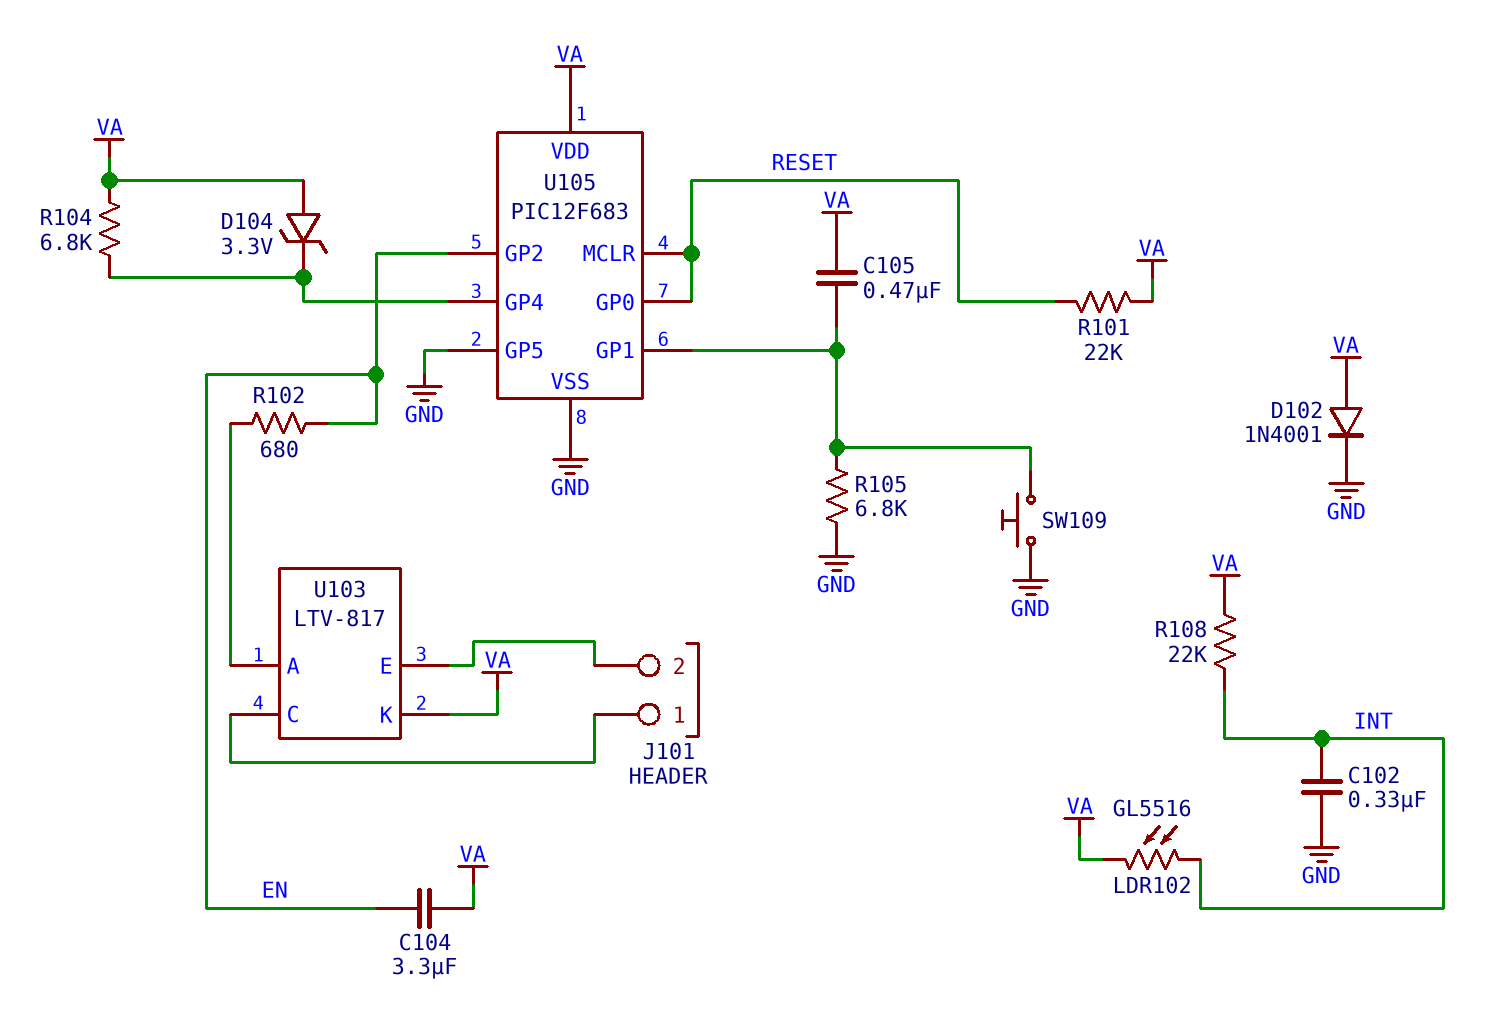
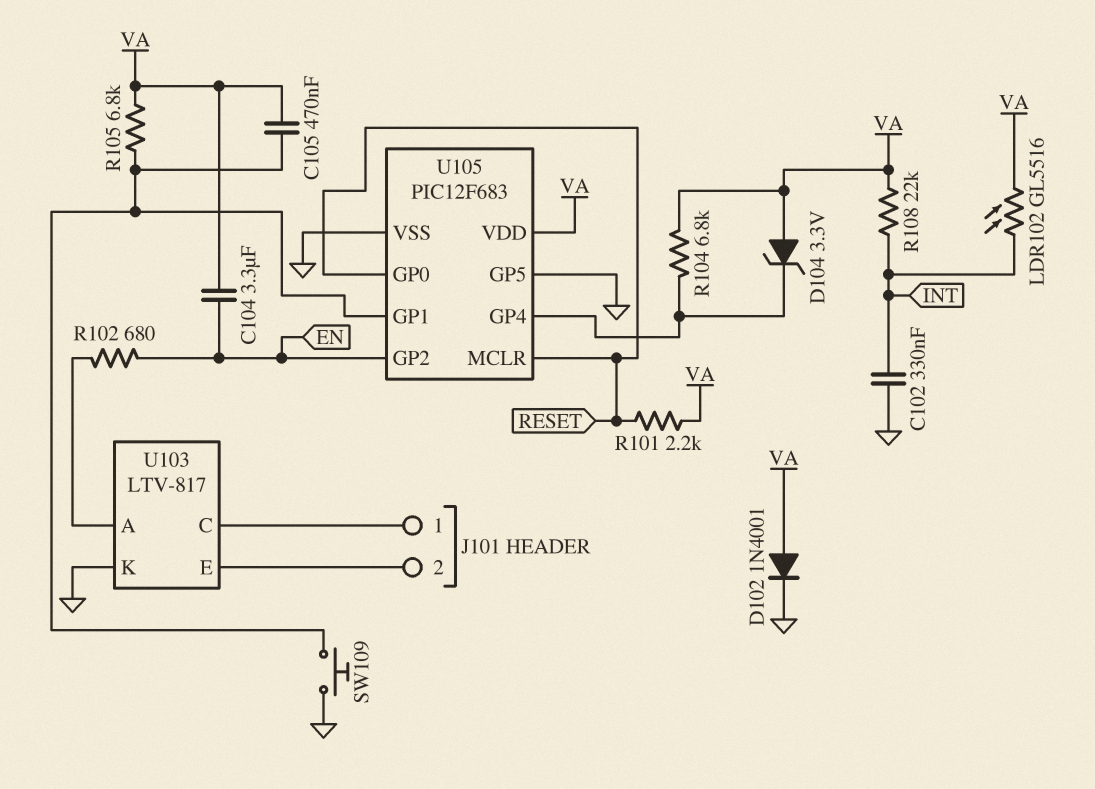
R101: 22k (RESET, VA) -> 2.2k (RESET, VA)
R105: 6.8k (GND, U105/GP1) -> 6.8k (U105/GP1, VA)
U103 pin K: VA -> GND

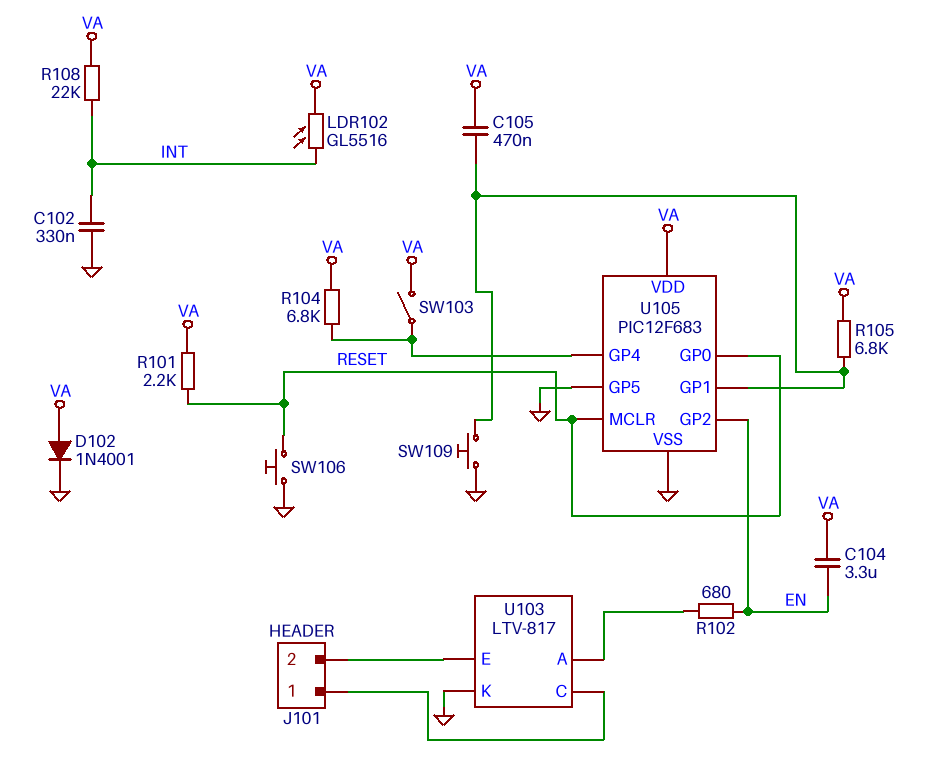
D104: zener 3.3V (A VA, K U105/GP4) -> none
SW103: none -> switch (U105/GP4, VA)
SW106: none -> button (GND, RESET)

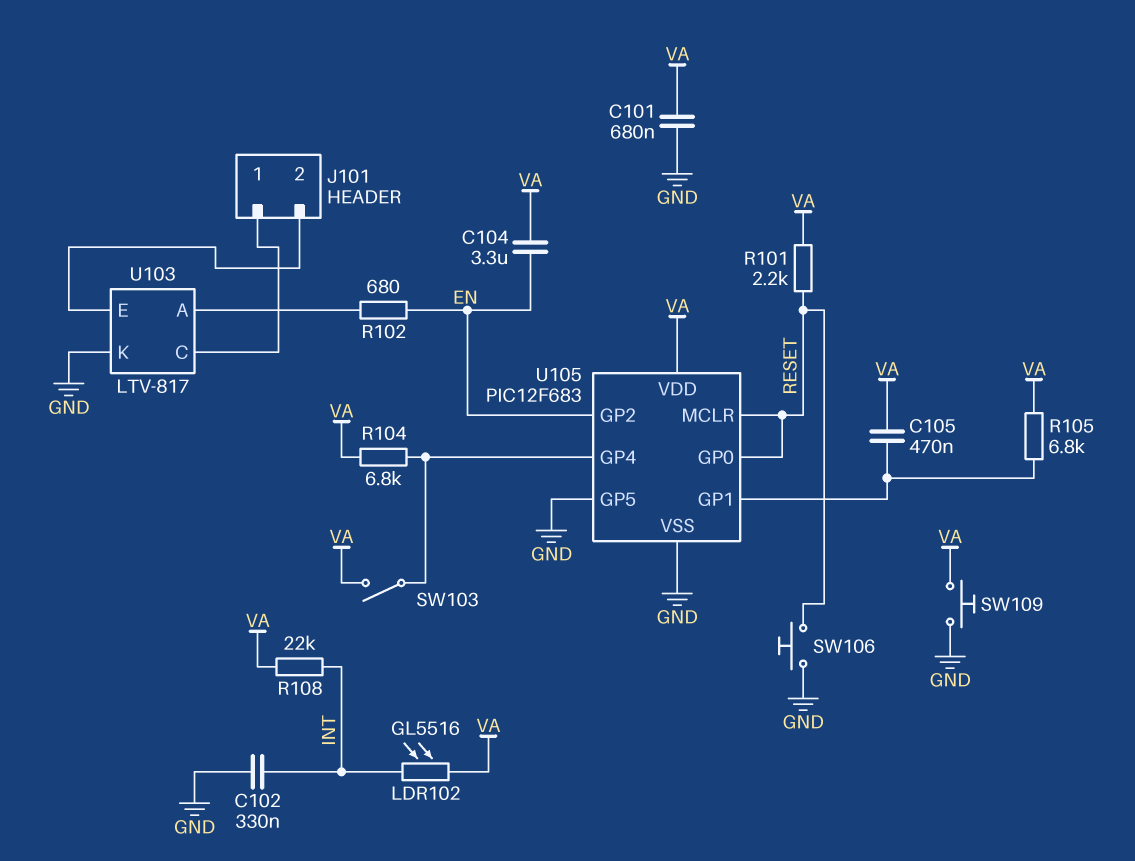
C101: none -> 680nF (GND, VA)
D102: diode 1N4001 (A VA, K GND) -> none
SW109: button (GND, U105/GP1) -> button (GND, VA)

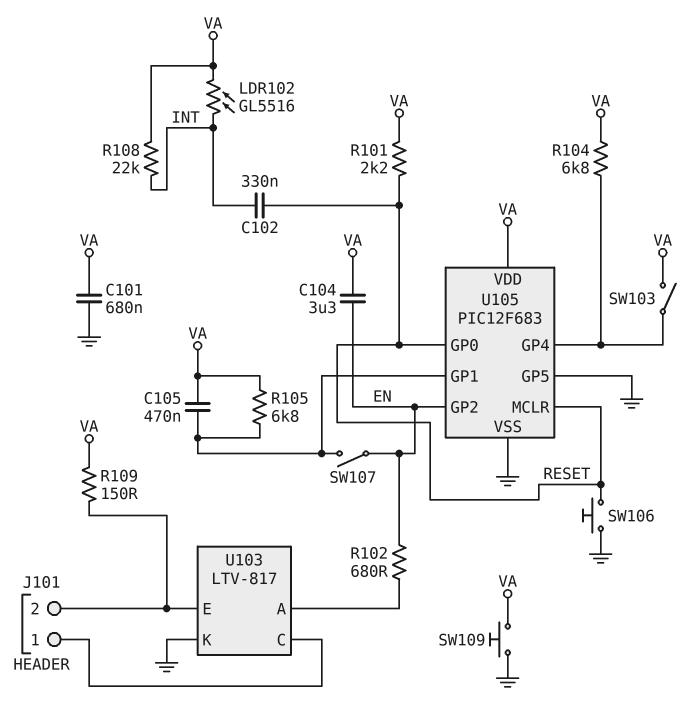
C102: 330nF (GND, INT) -> 330nF (INT, RESET)
R109: none -> 150 (J101/2, VA)
SW107: none -> switch (EN, U105/GP1)

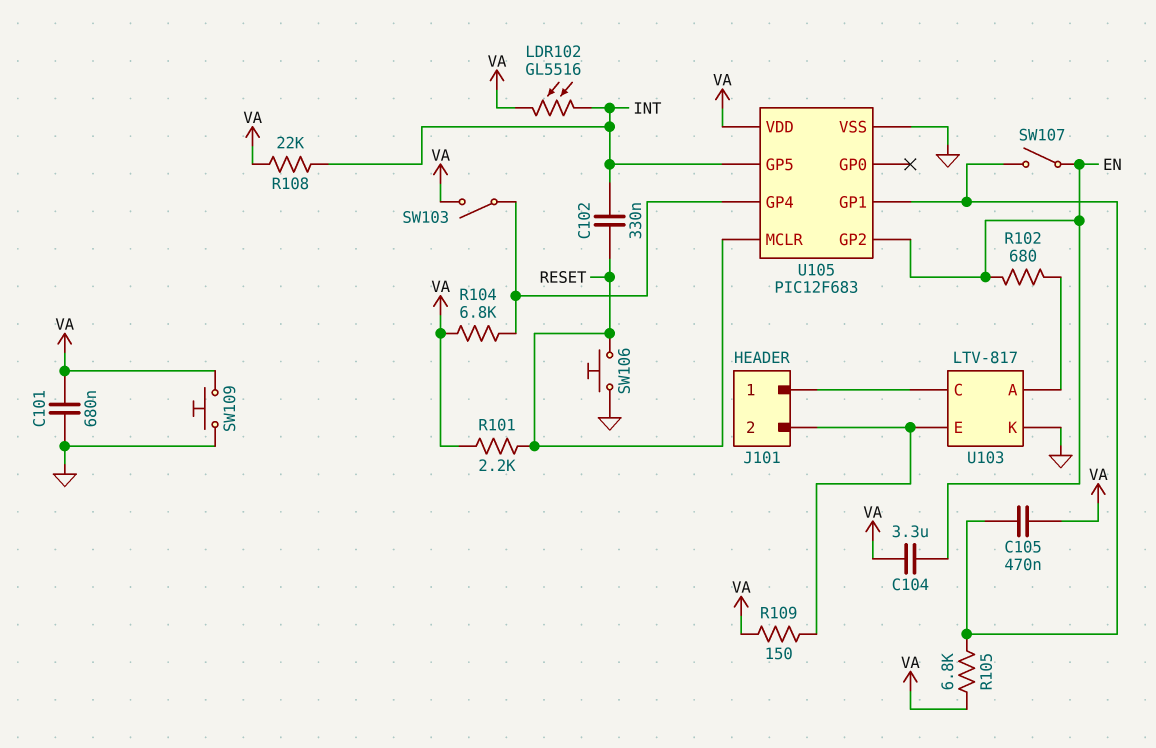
U105 pin GP0: RESET -> none
U105 pin GP5: GND -> INT

